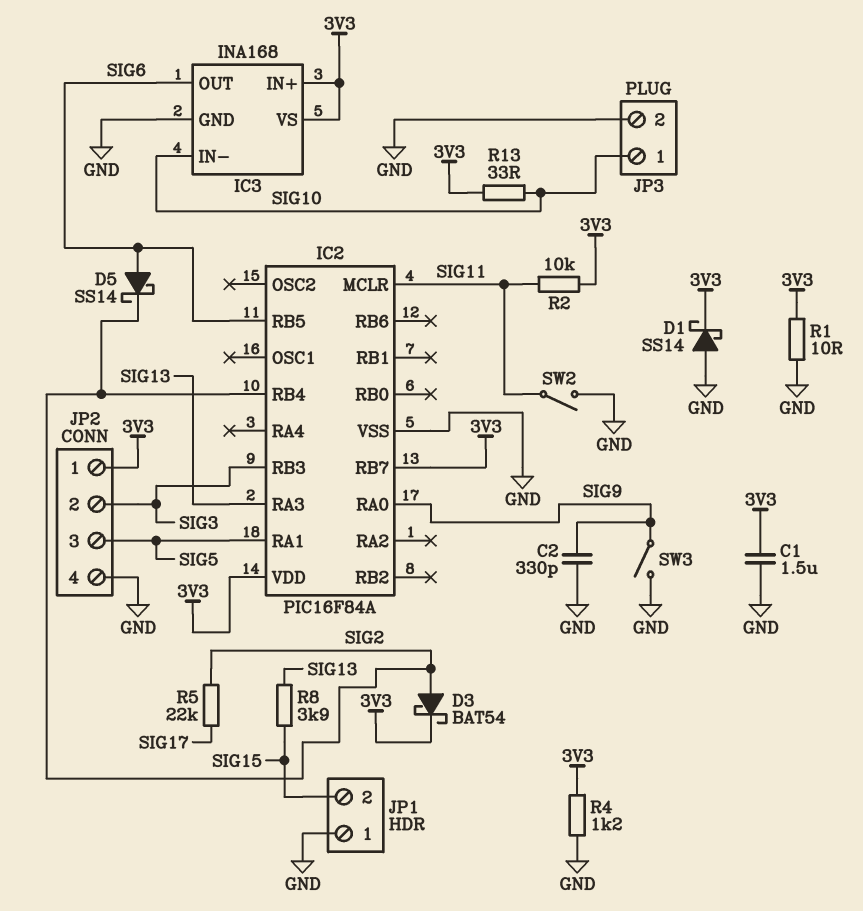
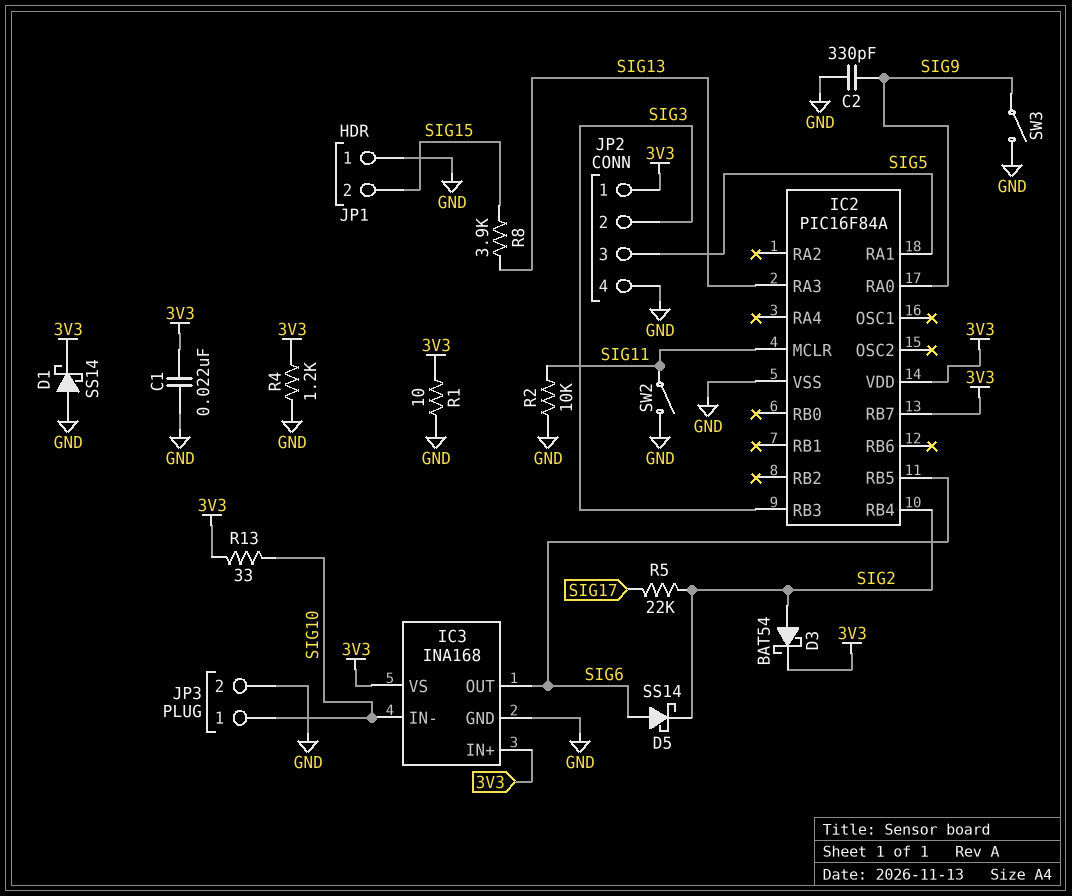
C1: 1.5uF (3V3, GND) -> 22nF (3V3, GND)
R2: 10k (3V3, SIG11) -> 10k (GND, SIG11)

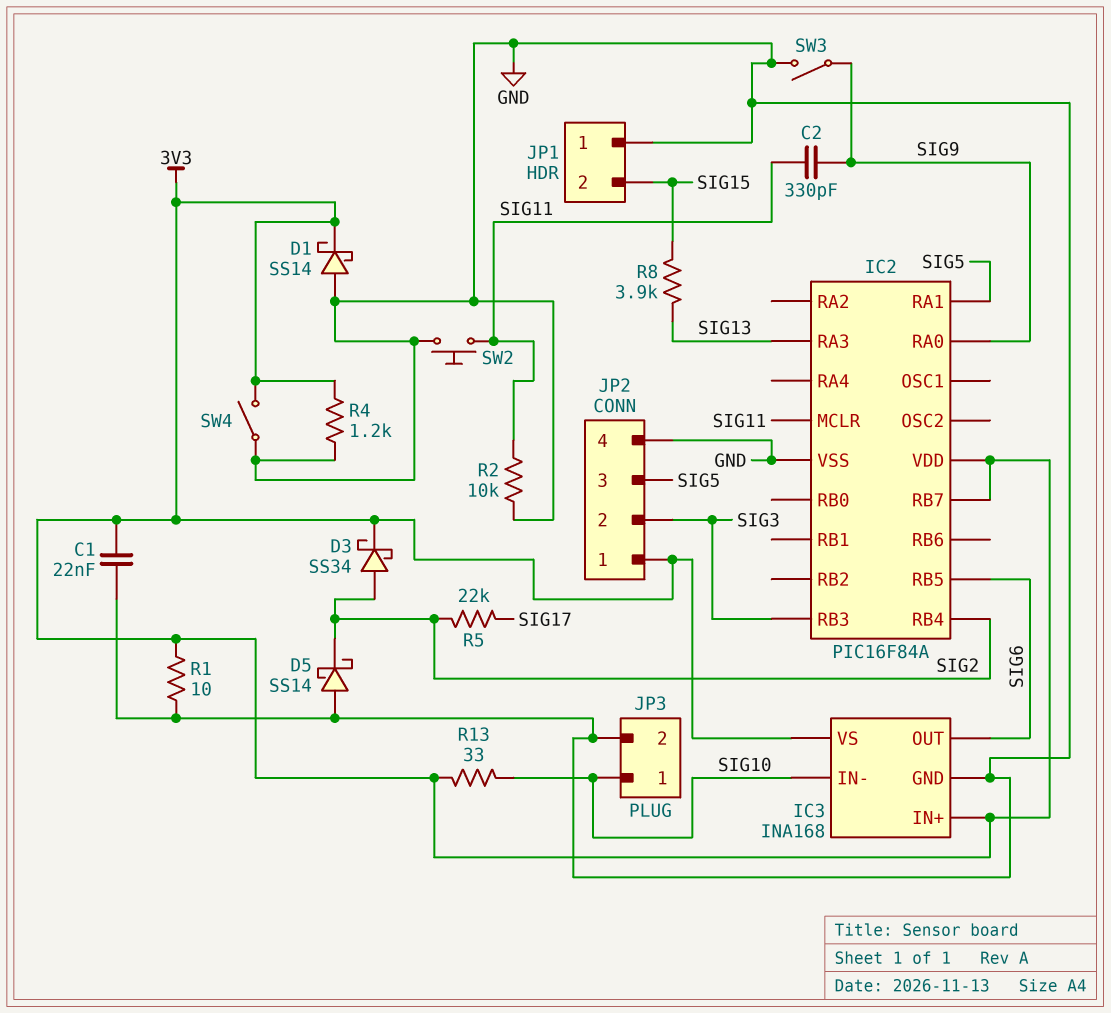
C2: 330pF (GND, SIG9) -> 330pF (SIG9, SIG11)
D3: schottky BAT54 (A SIG2, K 3V3) -> schottky SS34 (A SIG2, K 3V3)
D5: schottky SS14 (A SIG6, K SIG2) -> schottky SS14 (A GND, K SIG2)
SW2: switch (GND, SIG11) -> button (GND, SIG11)
SW4: none -> switch (3V3, GND)

